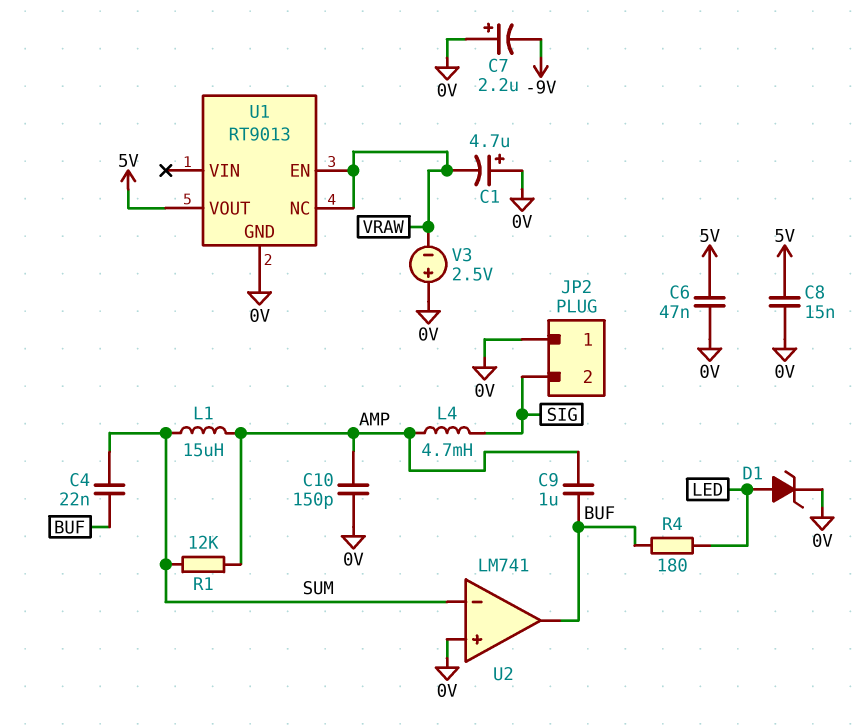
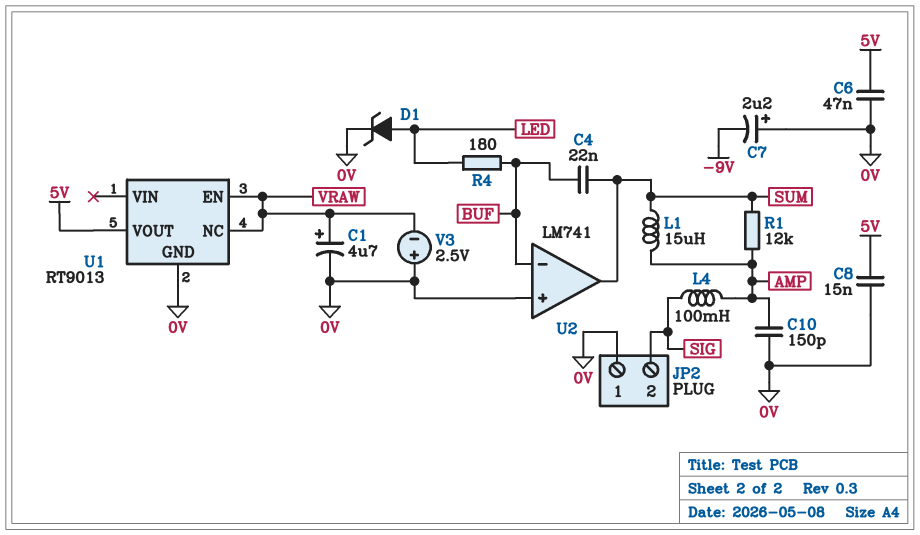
C1: 4.7uF (plus 0V, minus VRAW) -> 4.7uF (plus VRAW, minus 0V)
C9: 1uF (AMP, BUF) -> none
L4: 4.7mH (AMP, SIG) -> 100mH (AMP, SIG)
U2 pin in-: SUM -> BUF
U2 pin out: BUF -> SUM

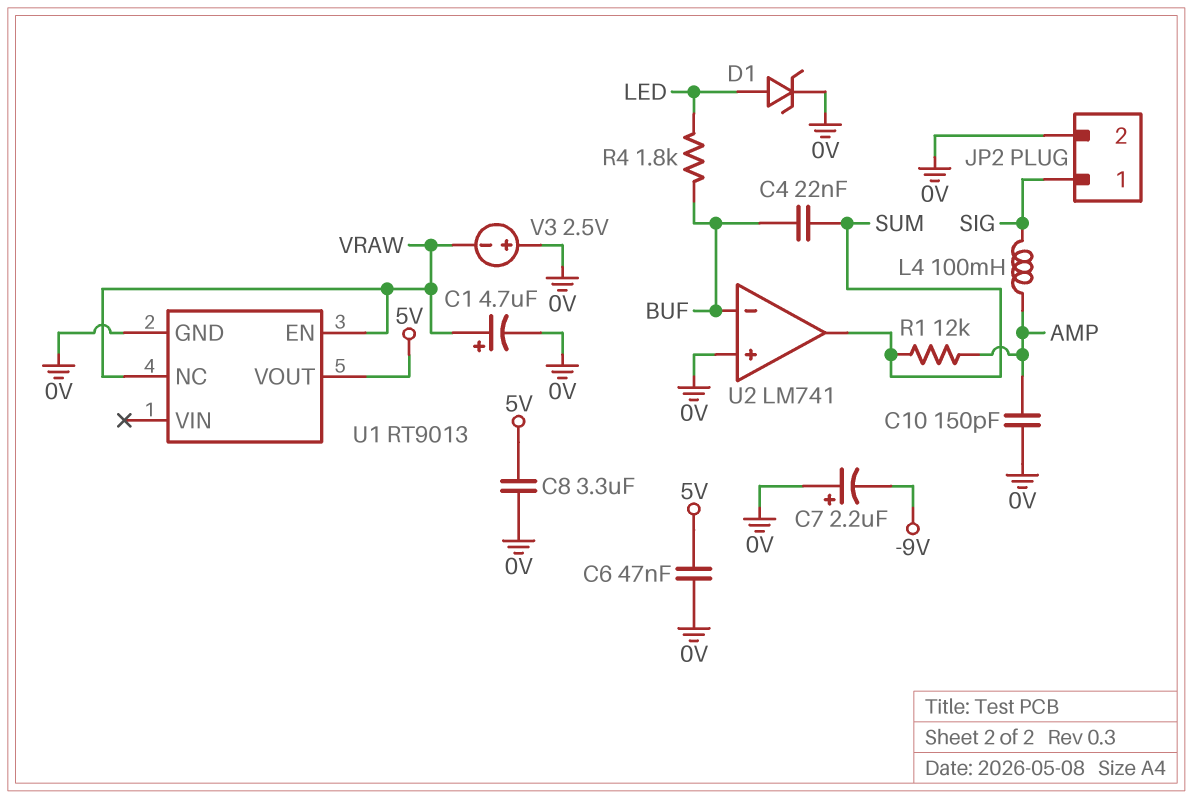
C8: 15nF (0V, 5V) -> 3.3uF (0V, 5V)
JP2 pin 1: 0V -> SIG
JP2 pin 2: SIG -> 0V
L1: 15uH (AMP, SUM) -> none
R4: 180 (BUF, LED) -> 1.8k (BUF, LED)

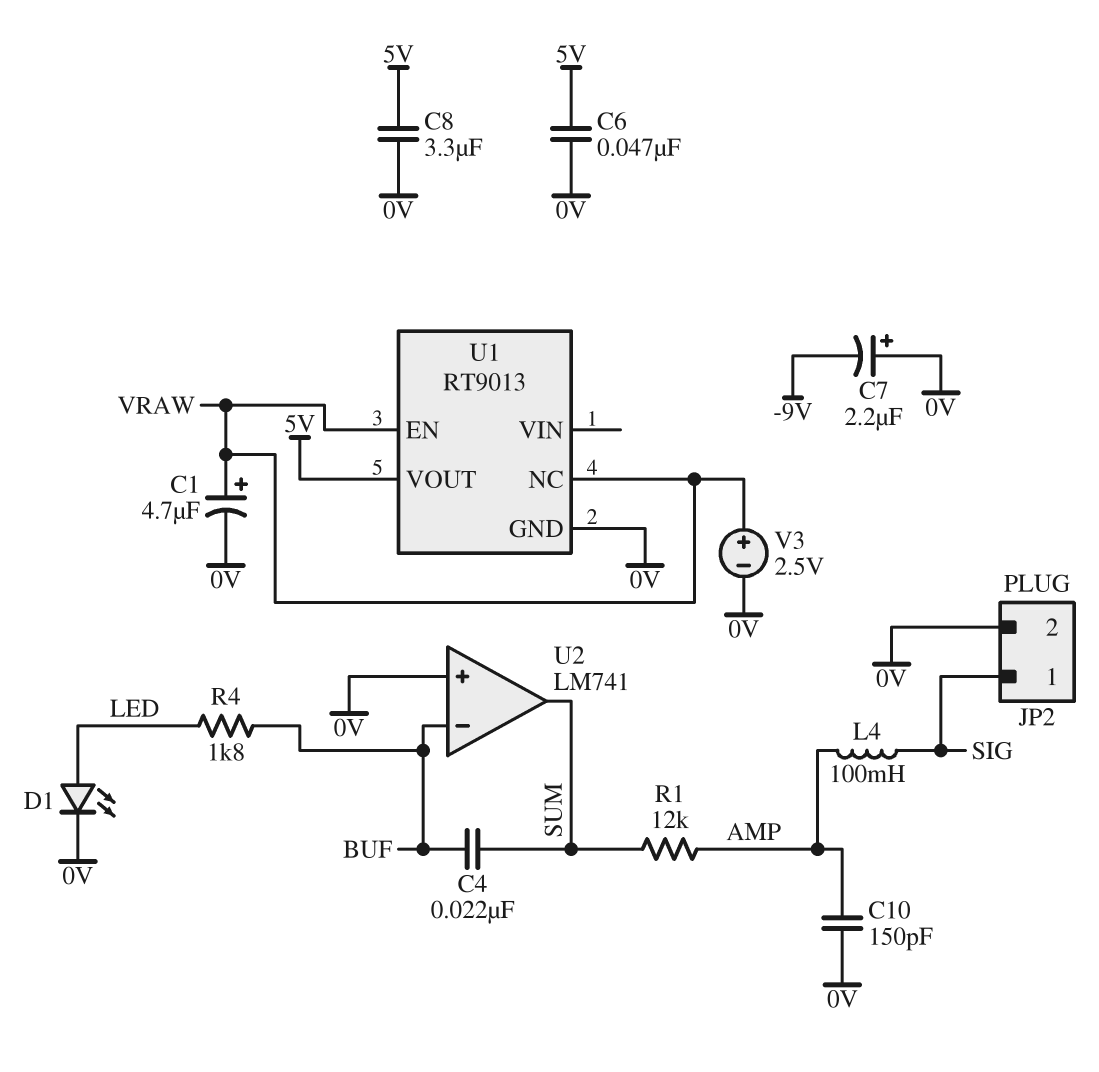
D1: zener (A LED, K 0V) -> LED (A LED, K 0V)
V3: 2.5V (plus 0V, minus VRAW) -> 2.5V (plus VRAW, minus 0V)

